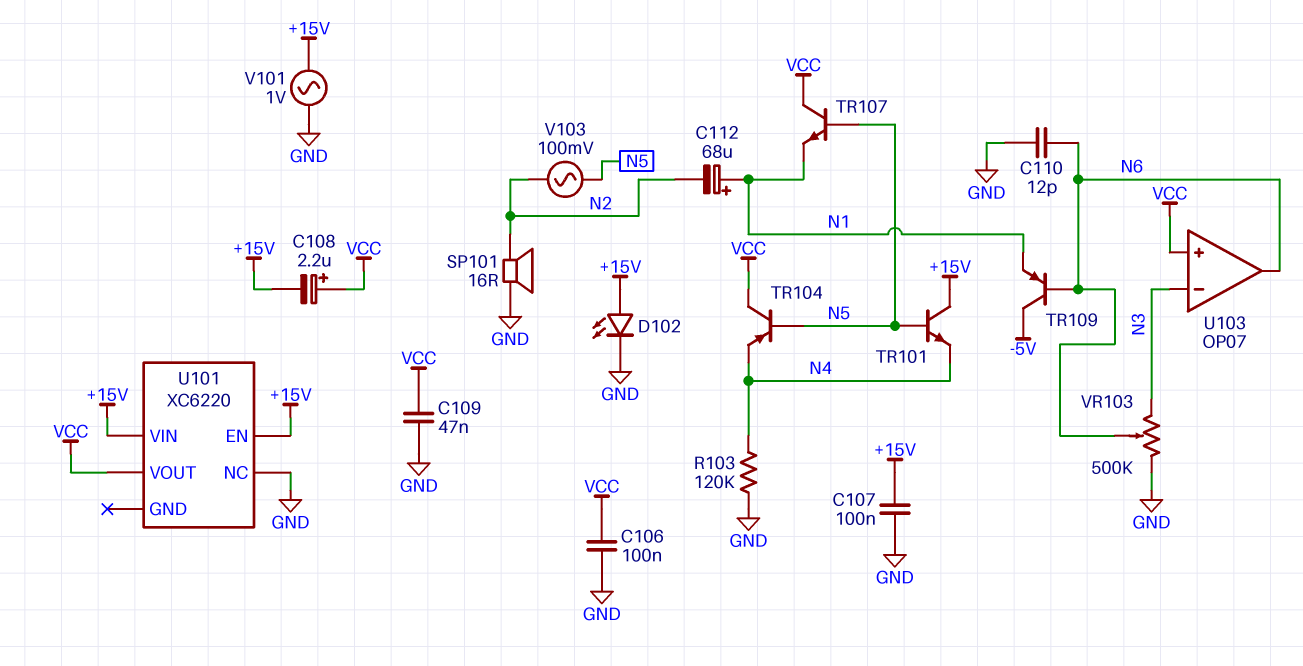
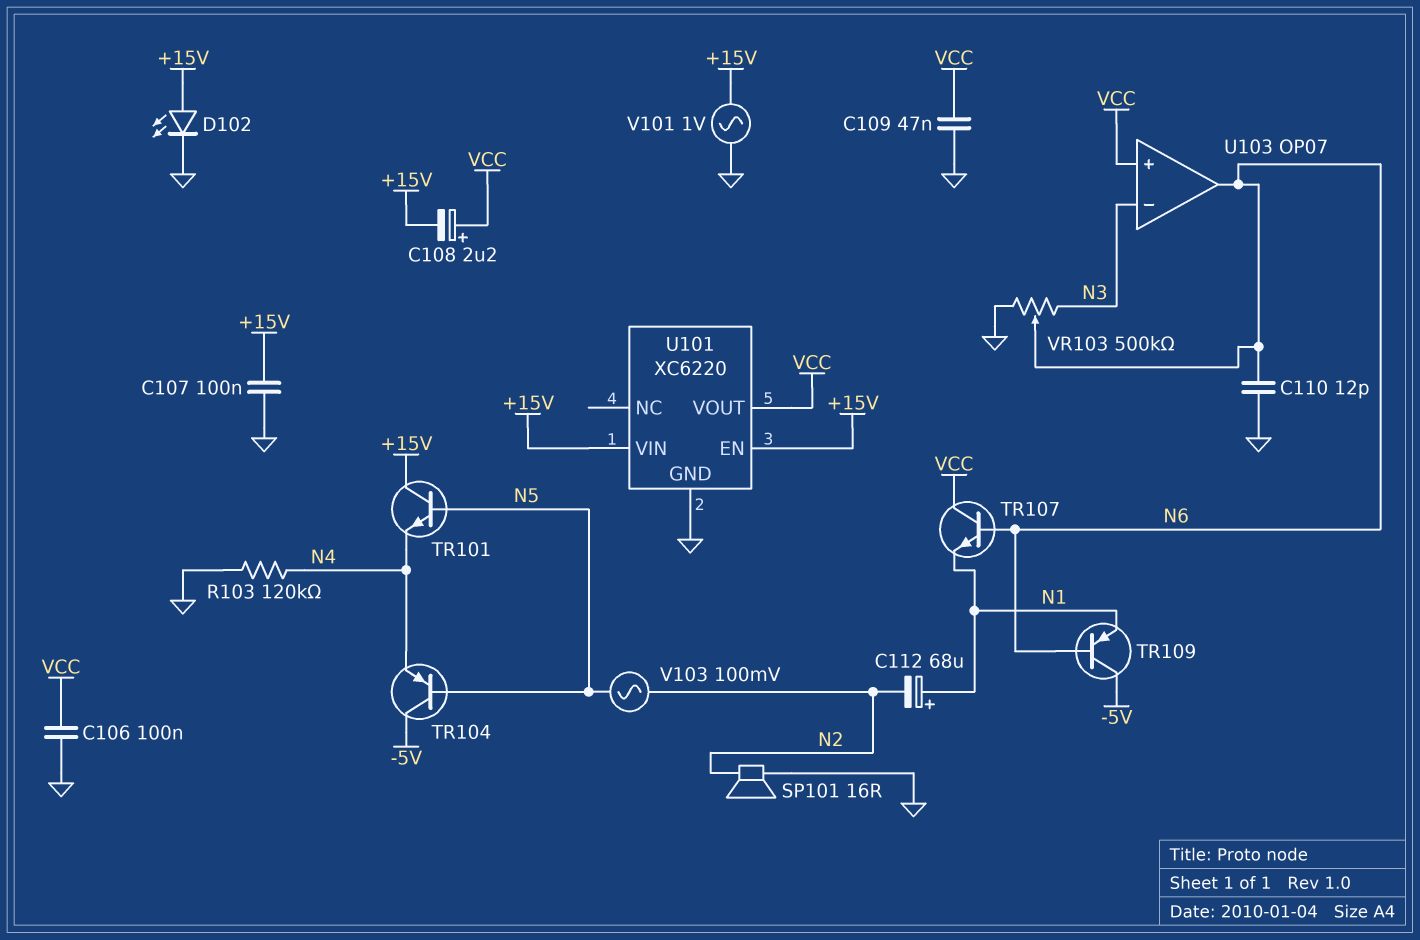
TR104: PNP (B N5, C VCC, E N4) -> PNP (B N5, C -5V, E N4)
TR107: NPN (B N5, C VCC, E N1) -> NPN (B N6, C VCC, E N1)
U101 pin GND: none -> GND
U101 pin NC: GND -> none

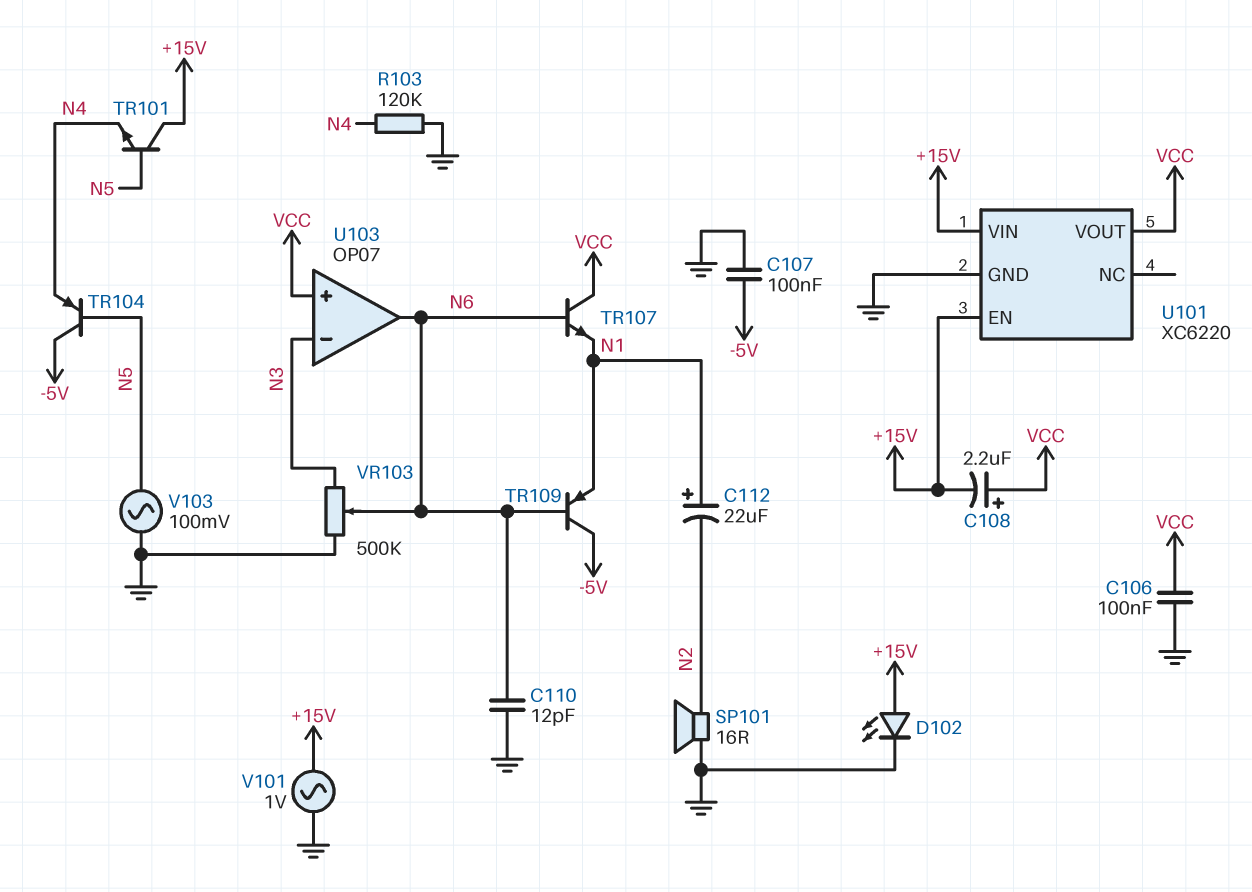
C107: 100nF (+15V, GND) -> 100nF (-5V, GND)
C109: 47nF (GND, VCC) -> none
C112: 68uF (plus N1, minus N2) -> 22uF (plus N1, minus N2)
V103: AC 100mV (N2, N5) -> AC 100mV (GND, N5)

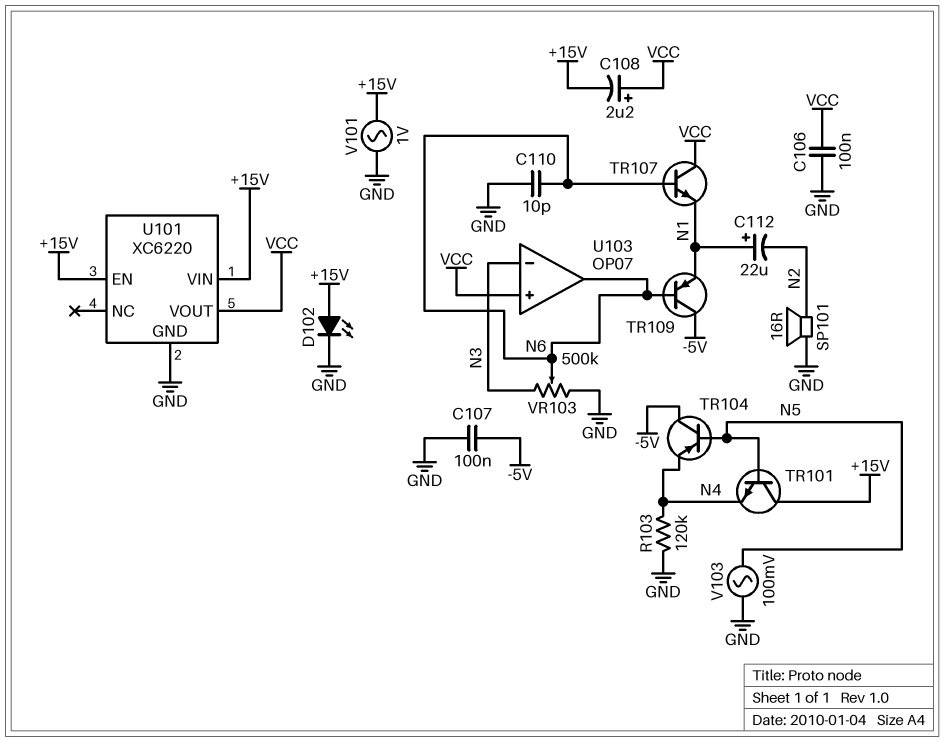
C110: 12pF (GND, N6) -> 10pF (GND, N6)

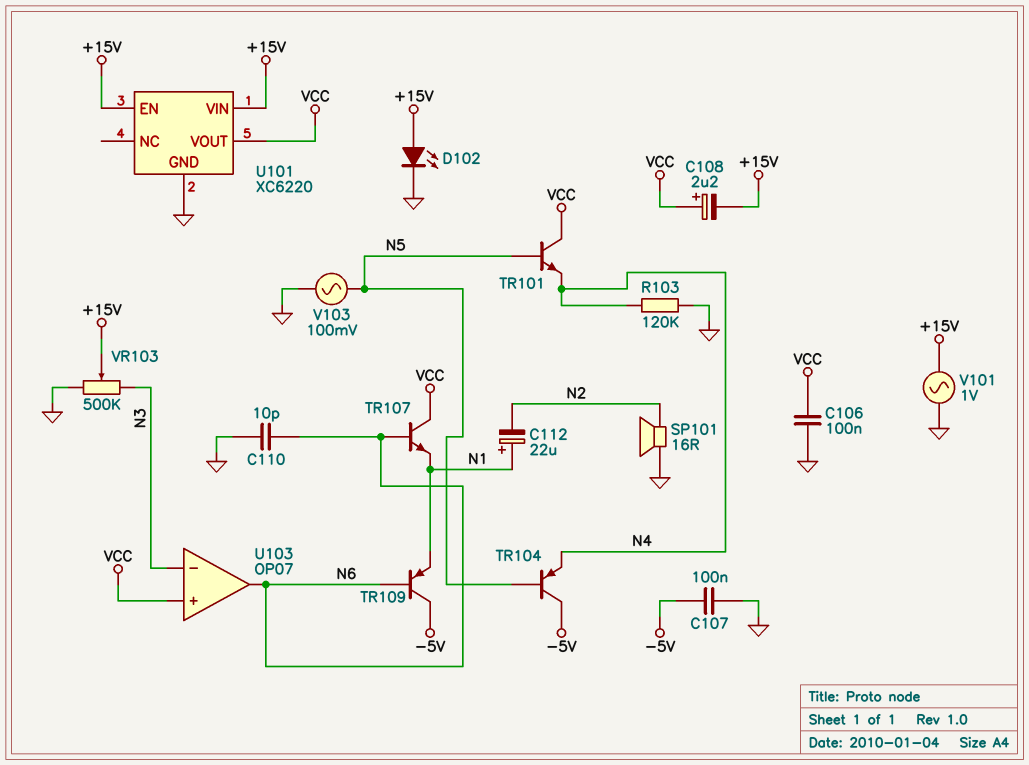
TR101: NPN (B N5, C +15V, E N4) -> NPN (B N5, C VCC, E N4)
VR103: 500k (GND, N3, wiper N6) -> 500k (GND, N3, wiper +15V)

